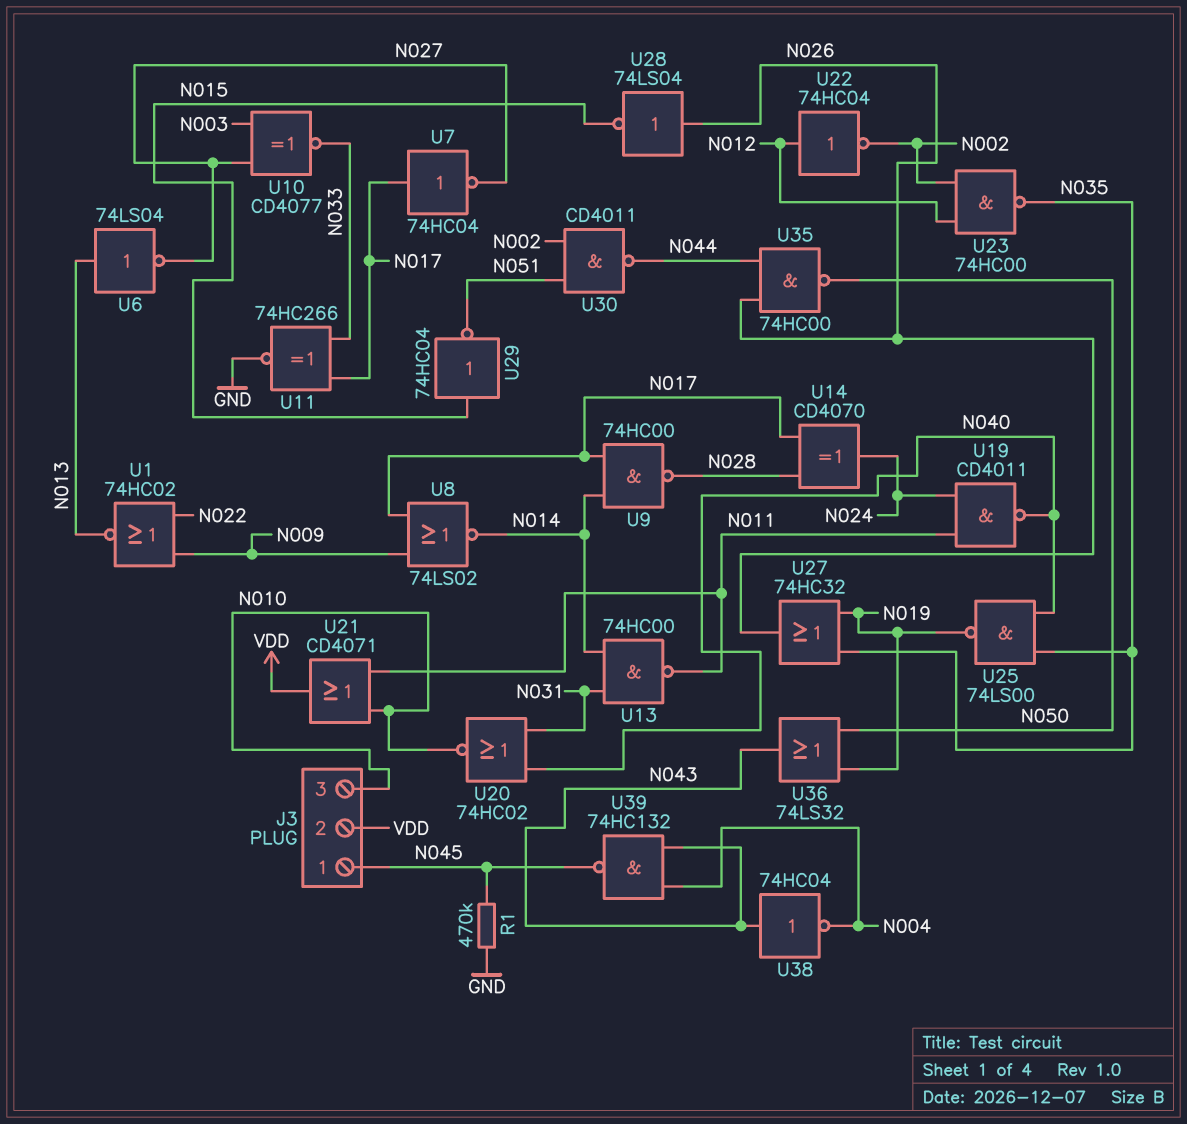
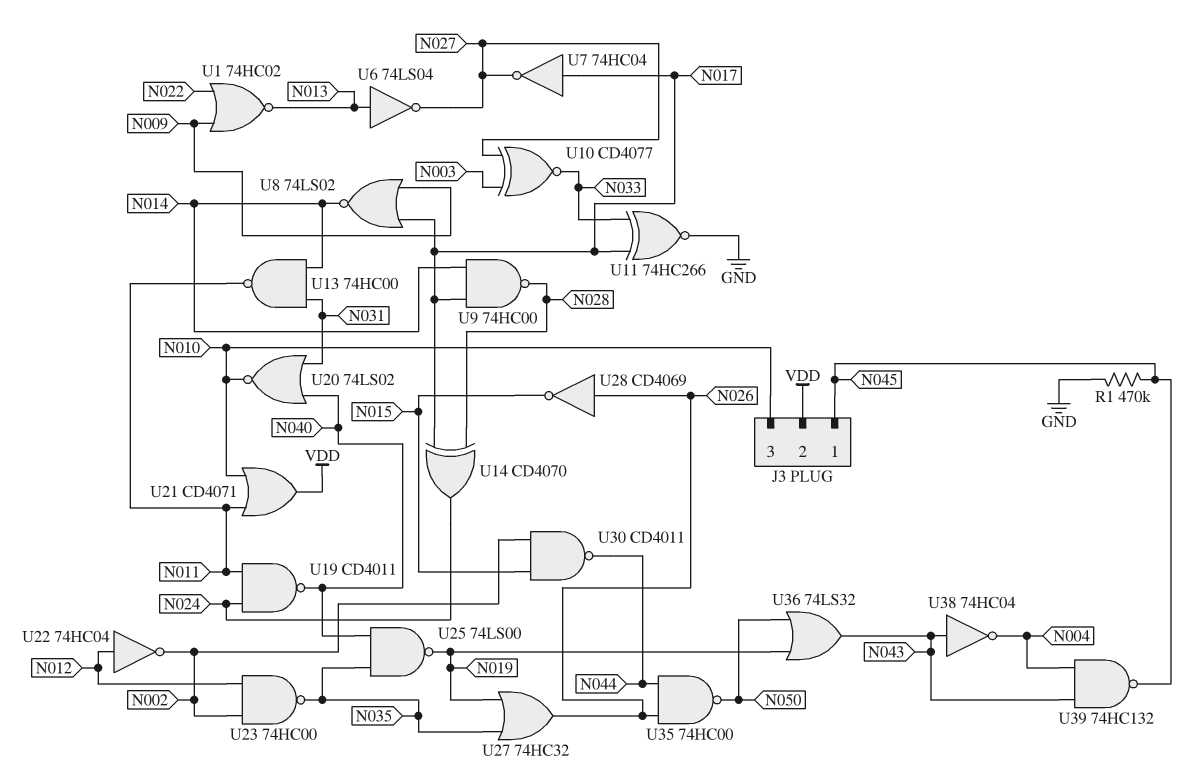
U20: NOR 74HC02 (in N031, in N040, out N010) -> NOR 74LS02 (in N031, in N040, out N010)
U28: NOT 74LS04 (in N026, out N015) -> NOT CD4069 (in N026, out N015)
U29: NOT 74HC04 (in N015, out N051) -> none
U30: NAND CD4011 (in N002, in N051, out N044) -> NAND CD4011 (in N002, in N015, out N044)

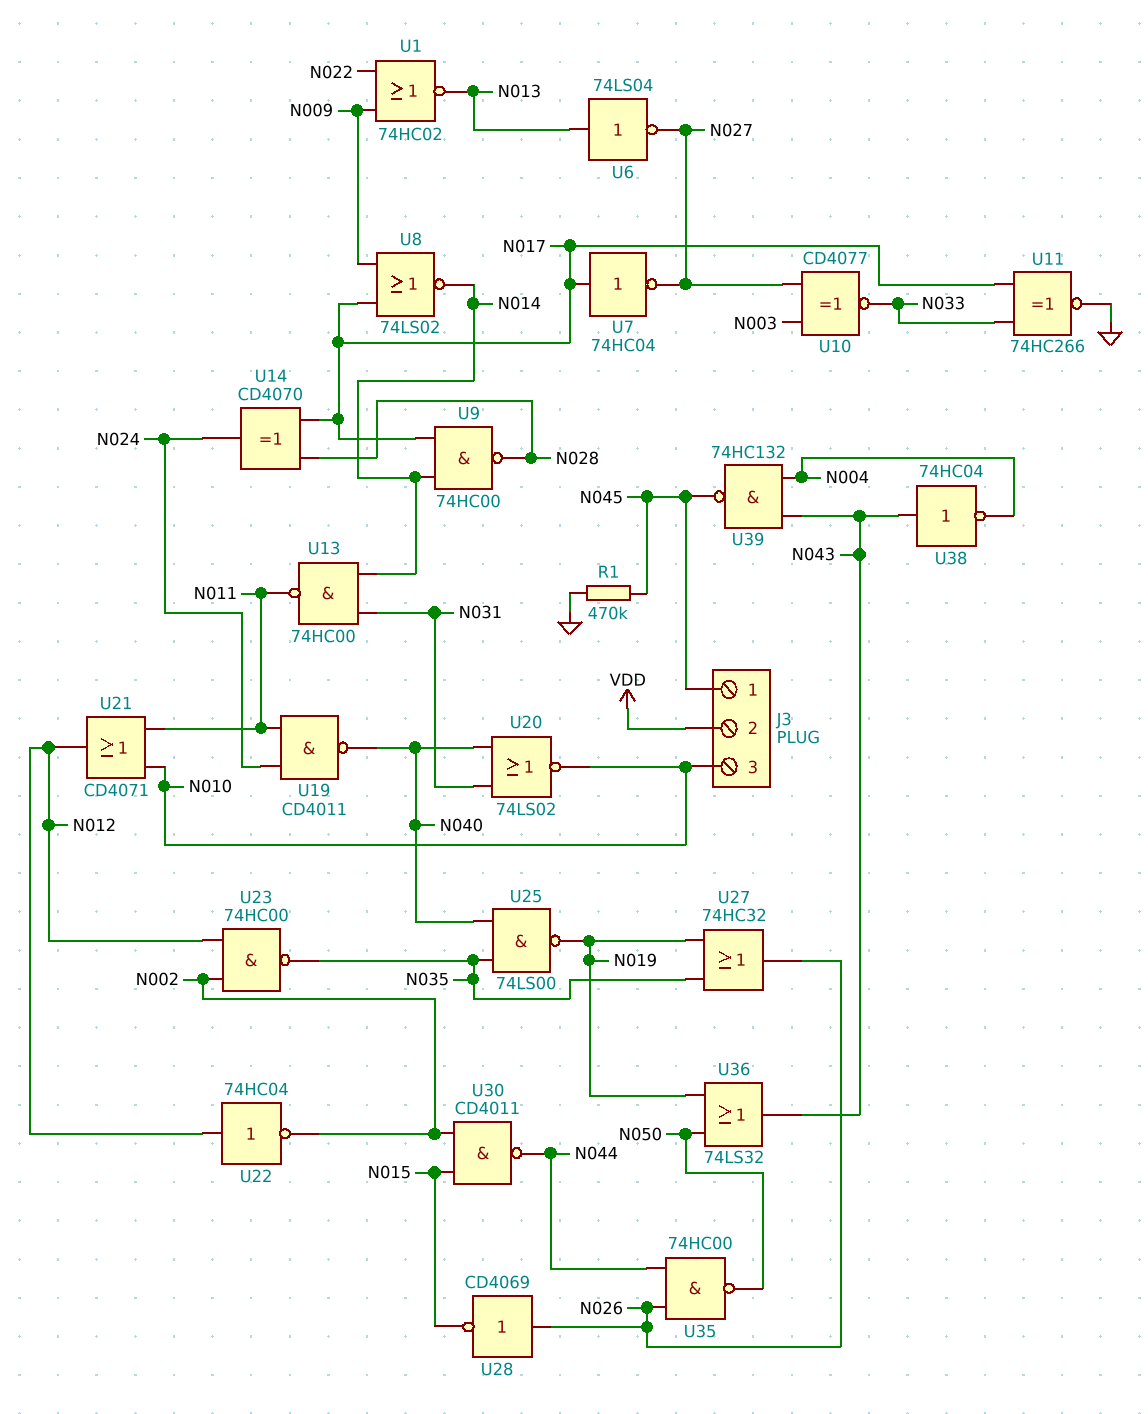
U21: OR CD4071 (in N010, in N011, out VDD) -> OR CD4071 (in N010, in N011, out N012)

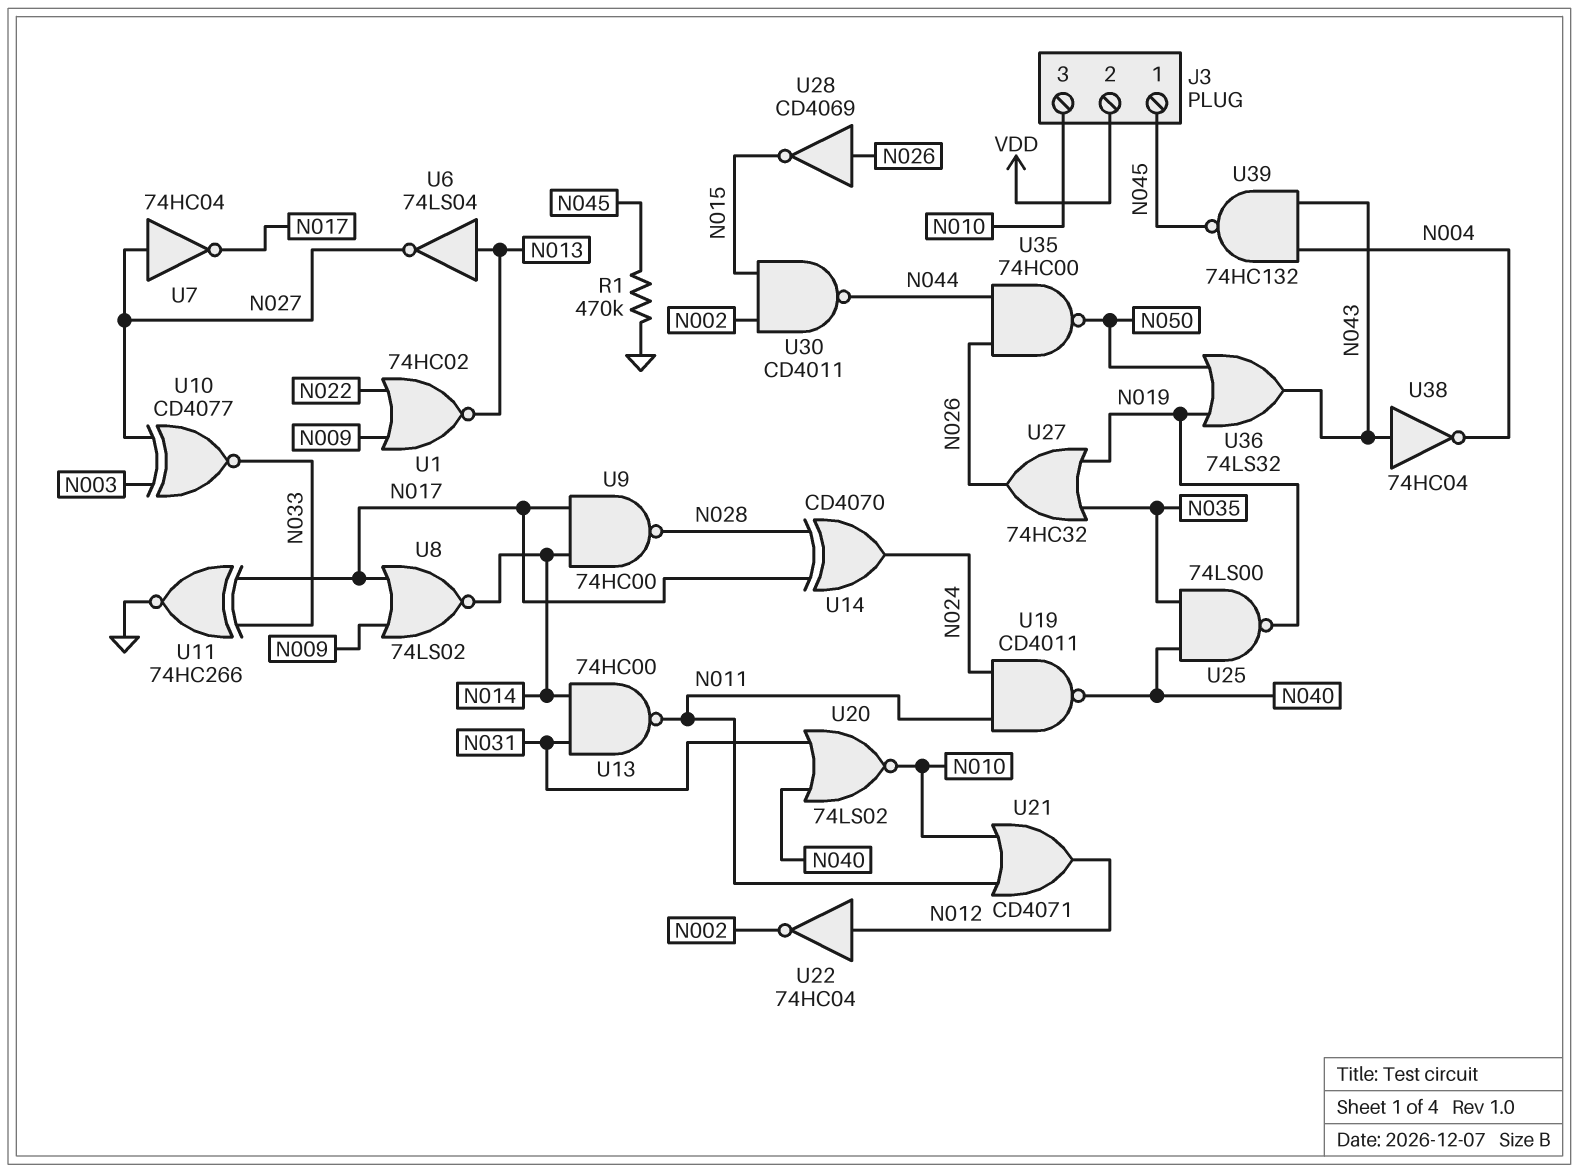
U7: NOT 74HC04 (in N017, out N027) -> NOT 74HC04 (in N027, out N017)
U23: NAND 74HC00 (in N002, in N012, out N035) -> none

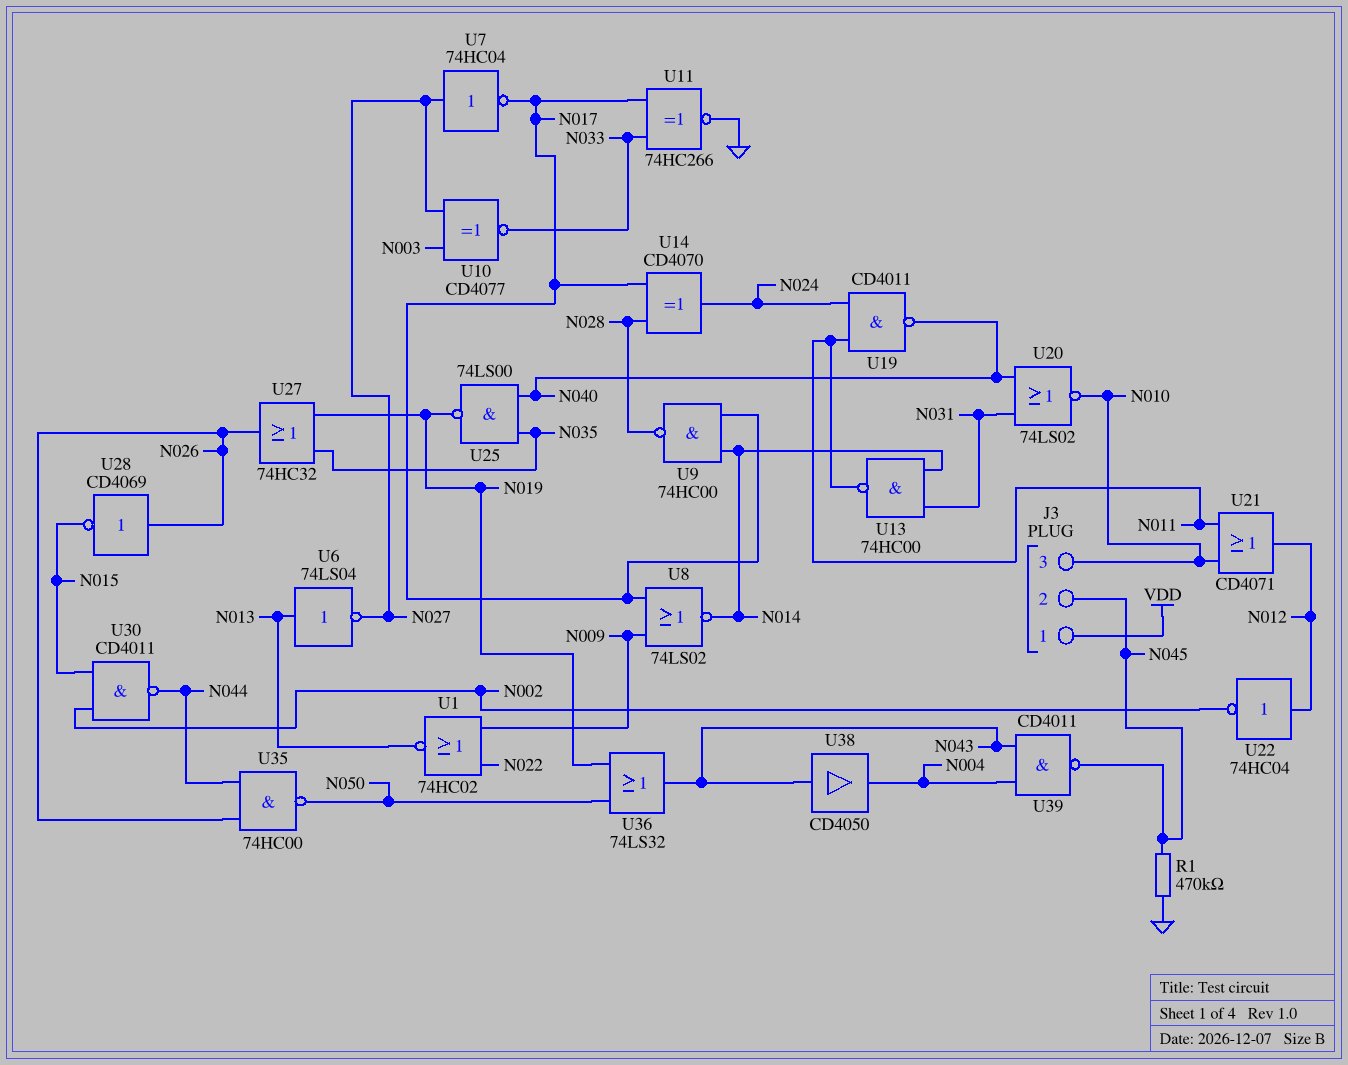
J3 pin 1: N045 -> VDD
J3 pin 2: VDD -> N045
U38: NOT 74HC04 (in N043, out N004) -> buffer CD4050 (in N043, out N004)
U39: NAND 74HC132 (in N004, in N043, out N045) -> NAND CD4011 (in N004, in N043, out N045)

